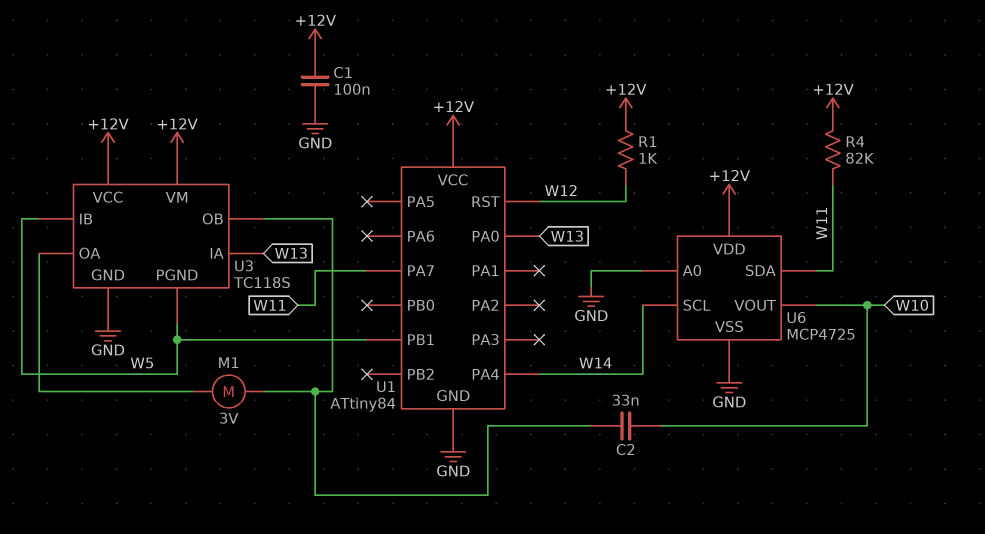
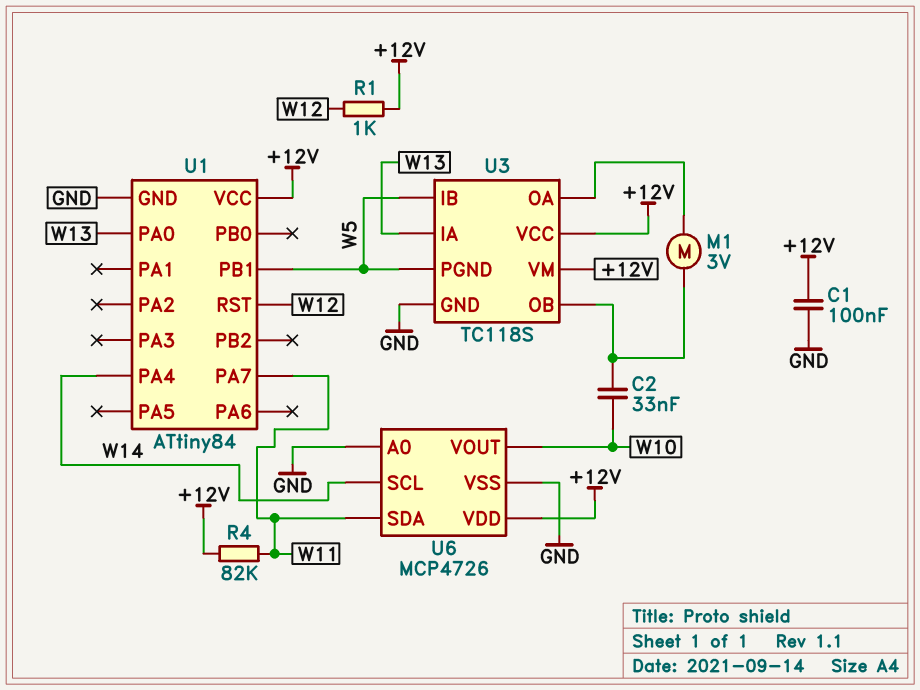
U6: MCP4725 -> MCP4726

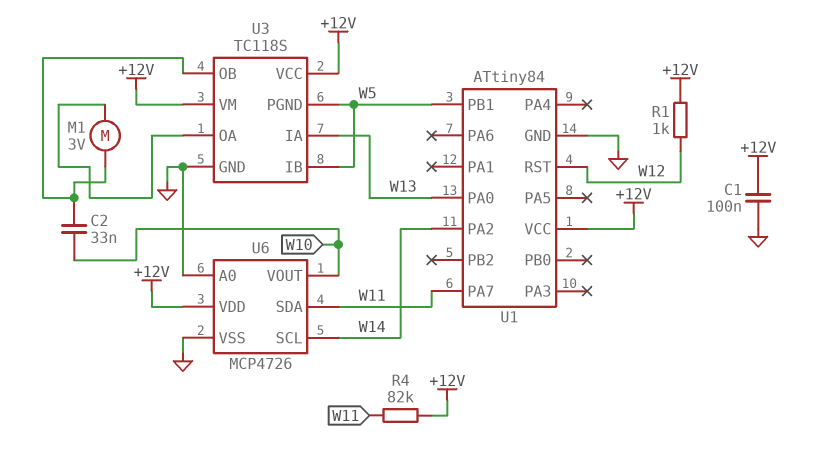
U1 pin PA2: none -> W14
U1 pin PA4: W14 -> none

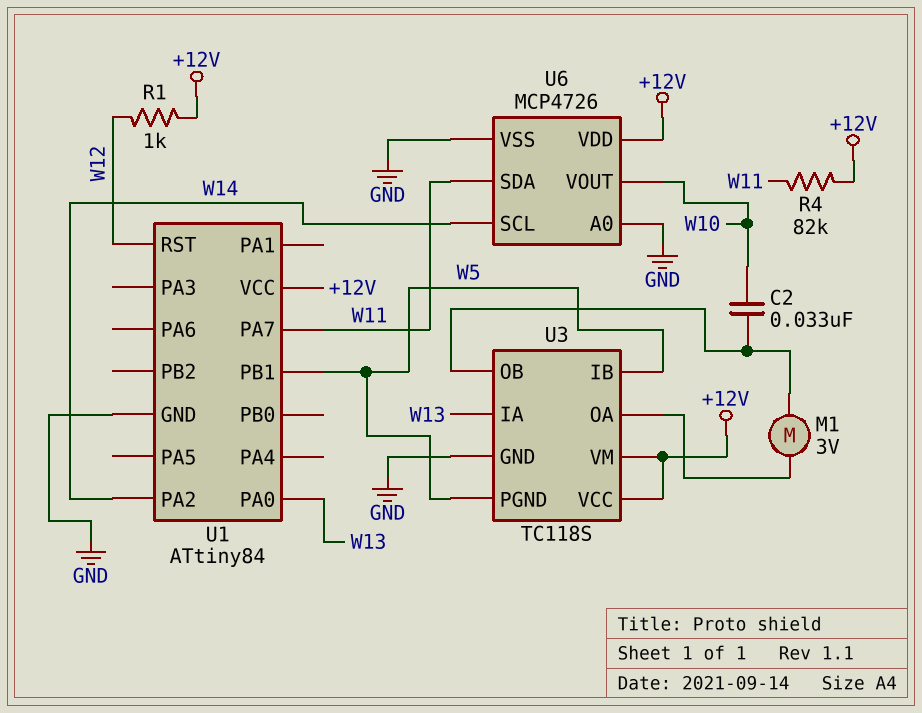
C1: 100nF (+12V, GND) -> none

